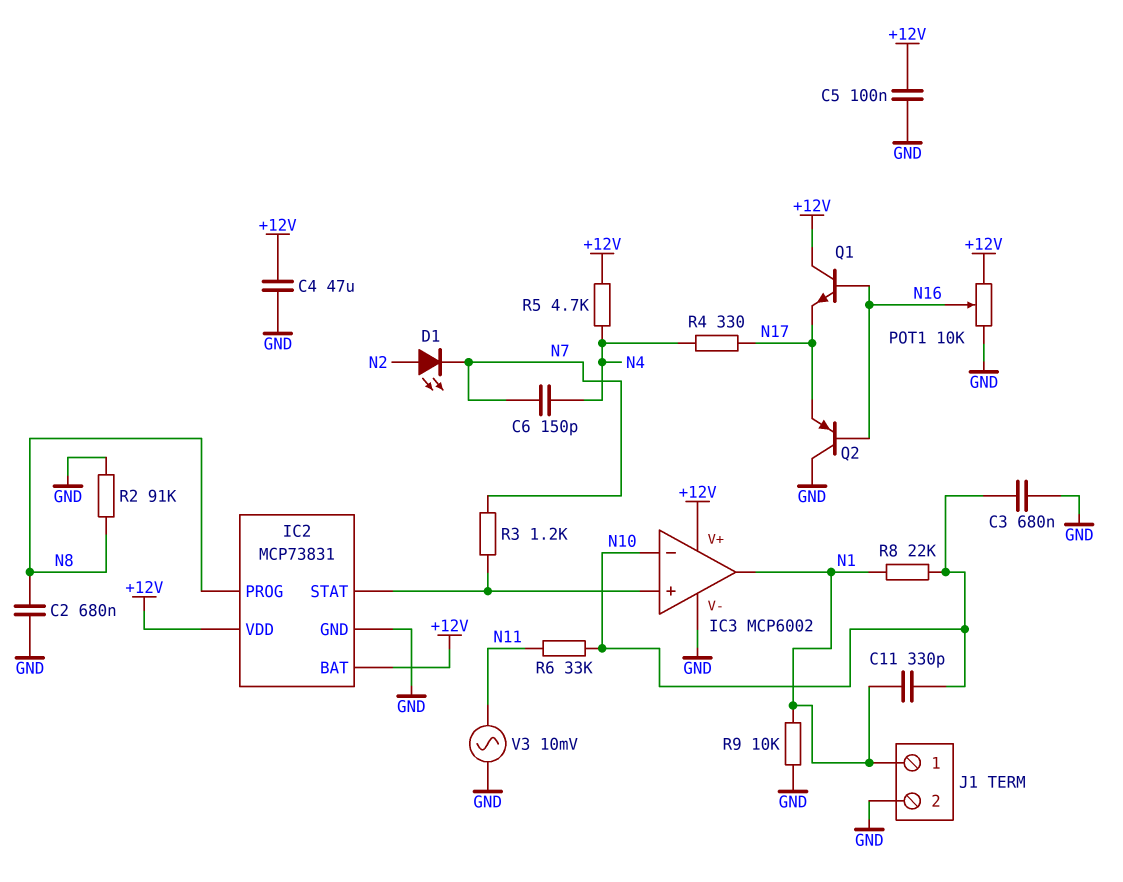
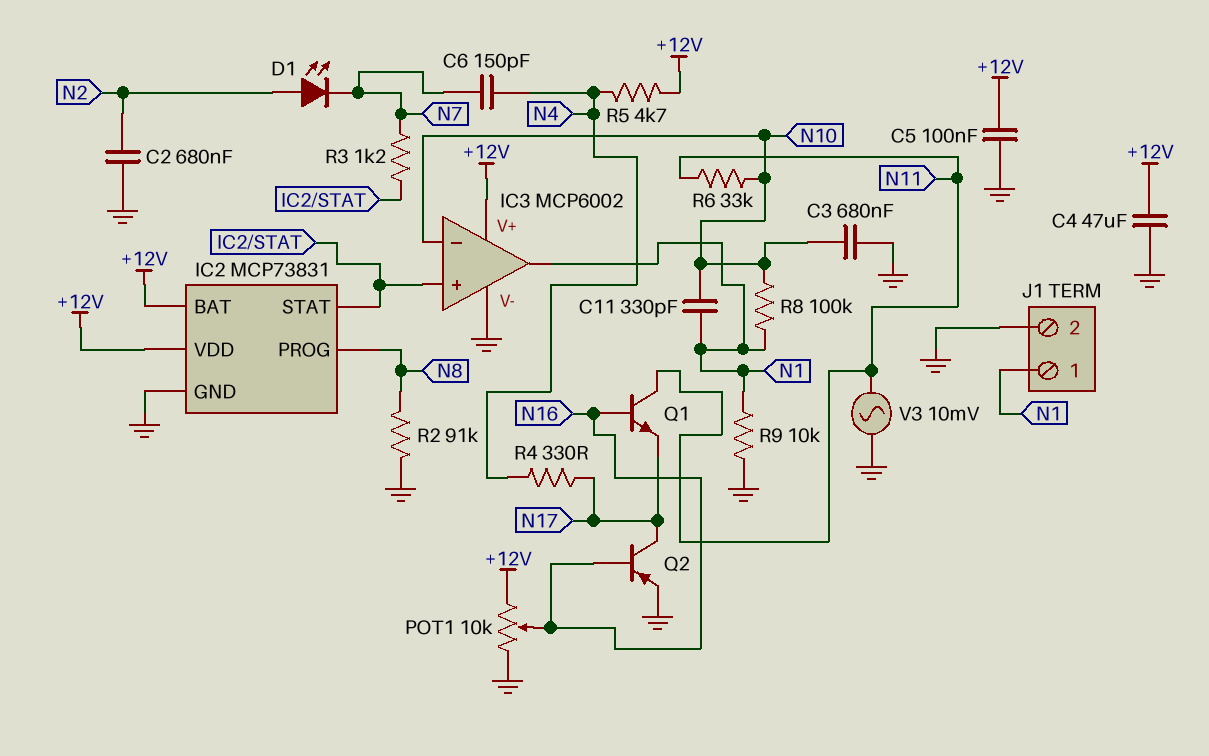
C2: 680nF (GND, N8) -> 680nF (GND, N2)
Q1: NPN (B N16, C +12V, E N17) -> NPN (B N16, C N11, E N17)
Q2: PNP (B N16, C GND, E N17) -> PNP (B N16, C N17, E GND)
R8: 22k (N1, N10) -> 100k (N1, N10)

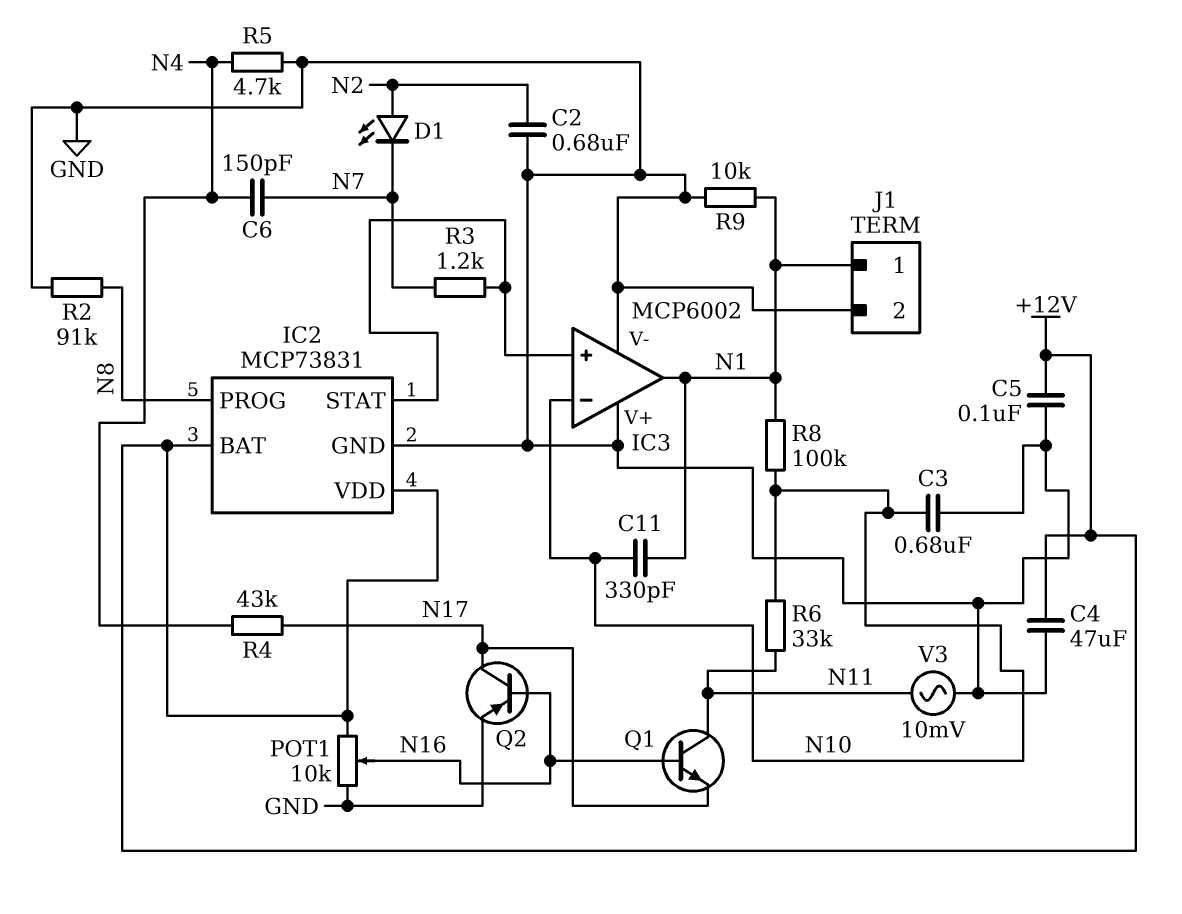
IC3 pin V+: +12V -> GND
R4: 330 (N4, N17) -> 43k (N4, N17)
R5: 4.7k (+12V, N4) -> 4.7k (GND, N4)

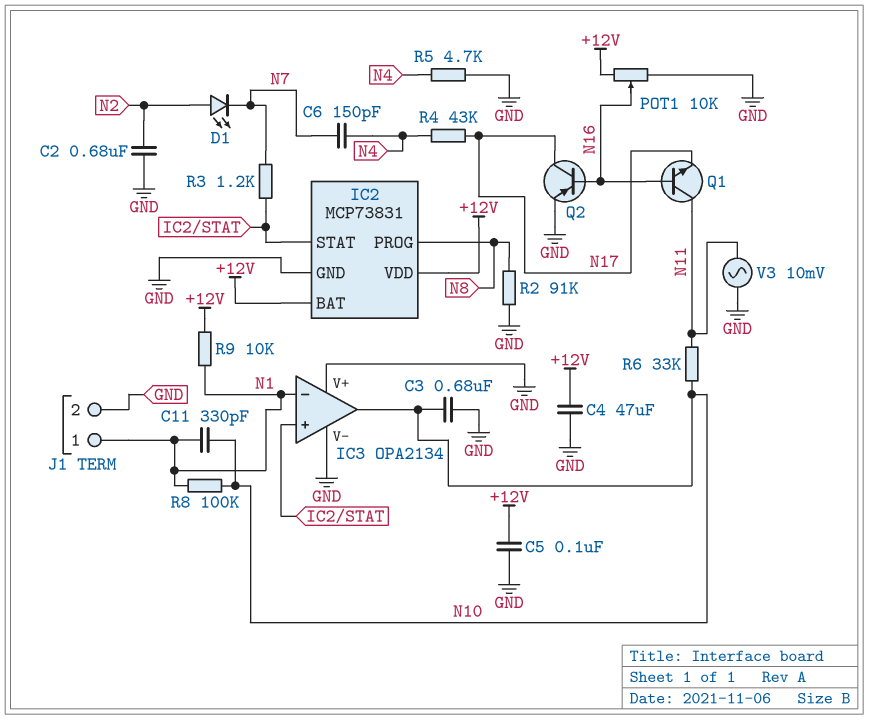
IC3: MCP6002 -> OPA2134
IC3 pin in-: N10 -> N1
IC3 pin out: N1 -> N10
R9: 10k (GND, N1) -> 10k (+12V, N1)

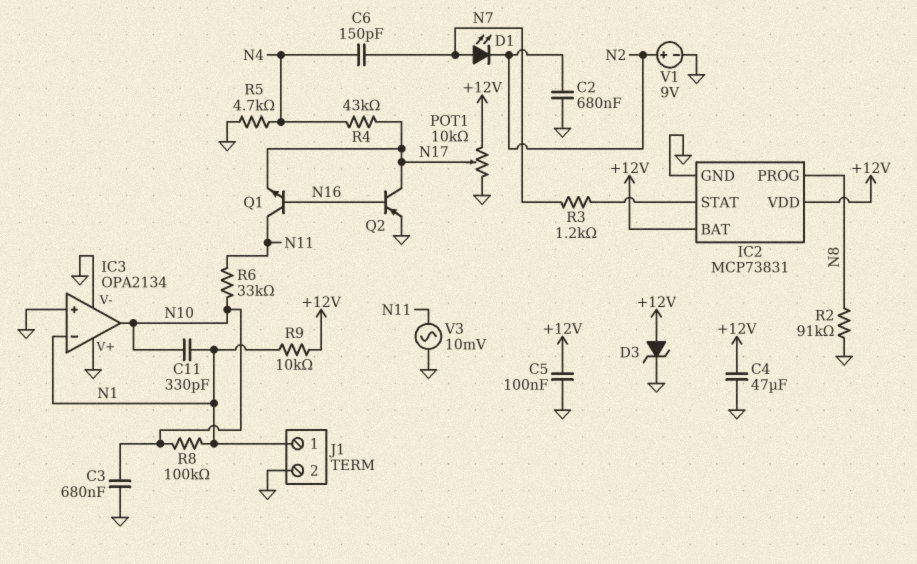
D1: LED (A N2, K N7) -> LED (A N7, K N2)
D3: none -> zener (A +12V, K GND)
IC3 pin in+: IC2/STAT -> GND
POT1: 10k (+12V, GND, wiper N16) -> 10k (+12V, GND, wiper N17)
V1: none -> 9V (plus N2, minus GND)

